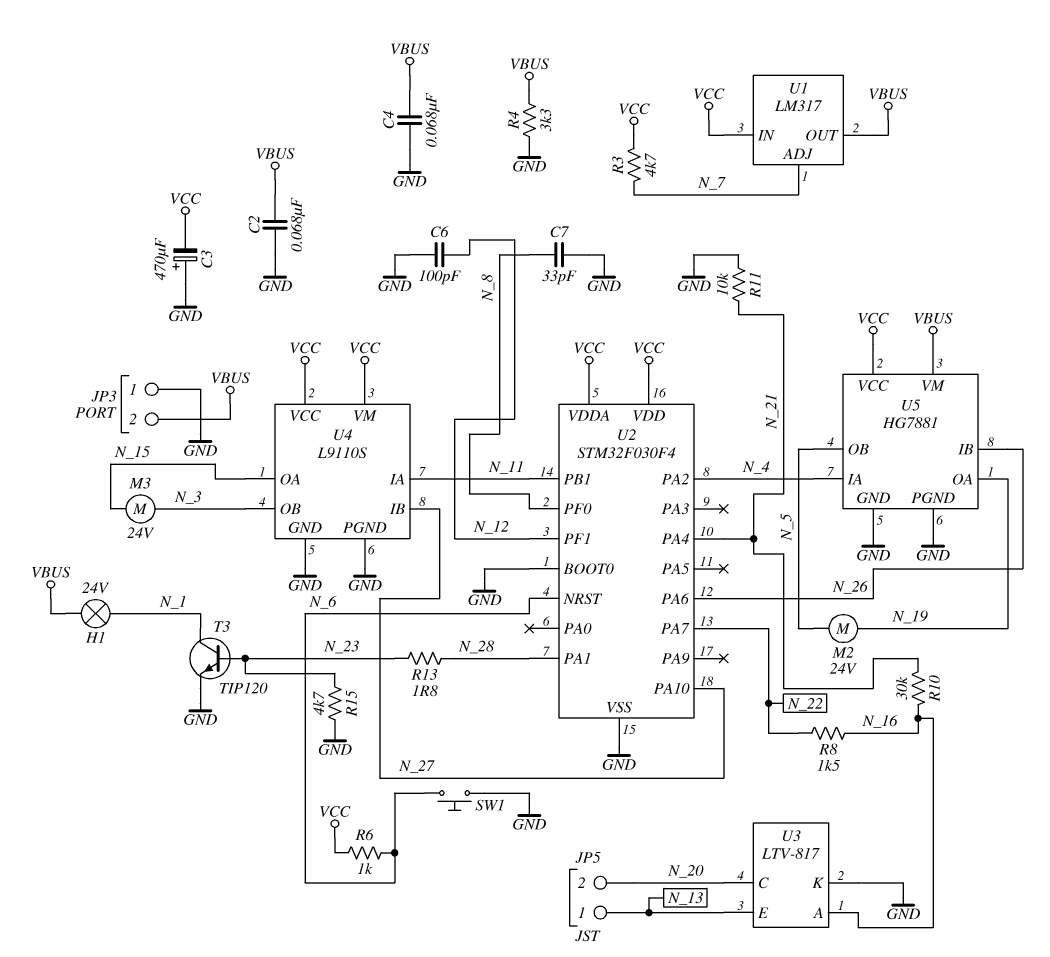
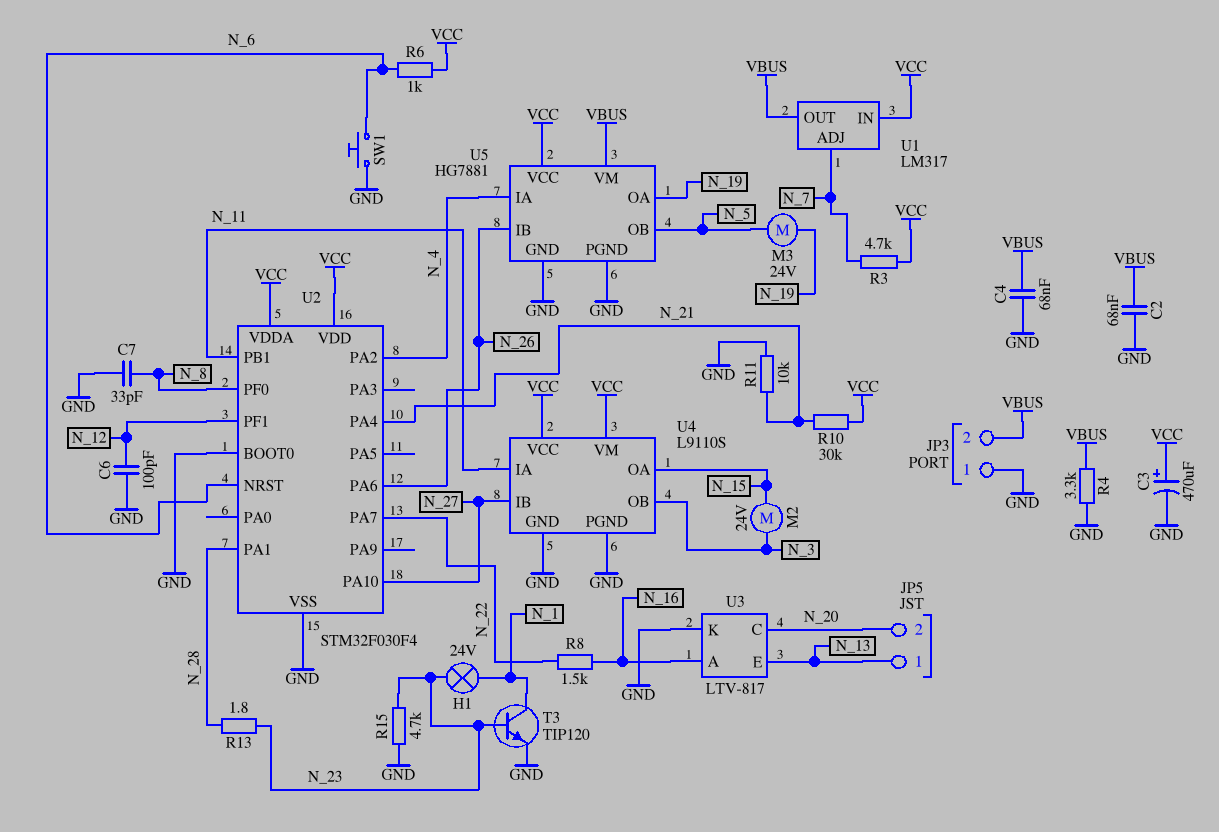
C3: 470uF (plus GND, minus VCC) -> 470uF (plus VCC, minus GND)
H1: lamp 24V (N_1, VBUS) -> lamp 24V (N_1, N_23)
M2: motor 24V (N_5, N_19) -> motor 24V (N_3, N_15)
M3: motor 24V (N_3, N_15) -> motor 24V (N_5, N_19)
R10: 30k (N_16, N_21) -> 30k (N_21, VCC)

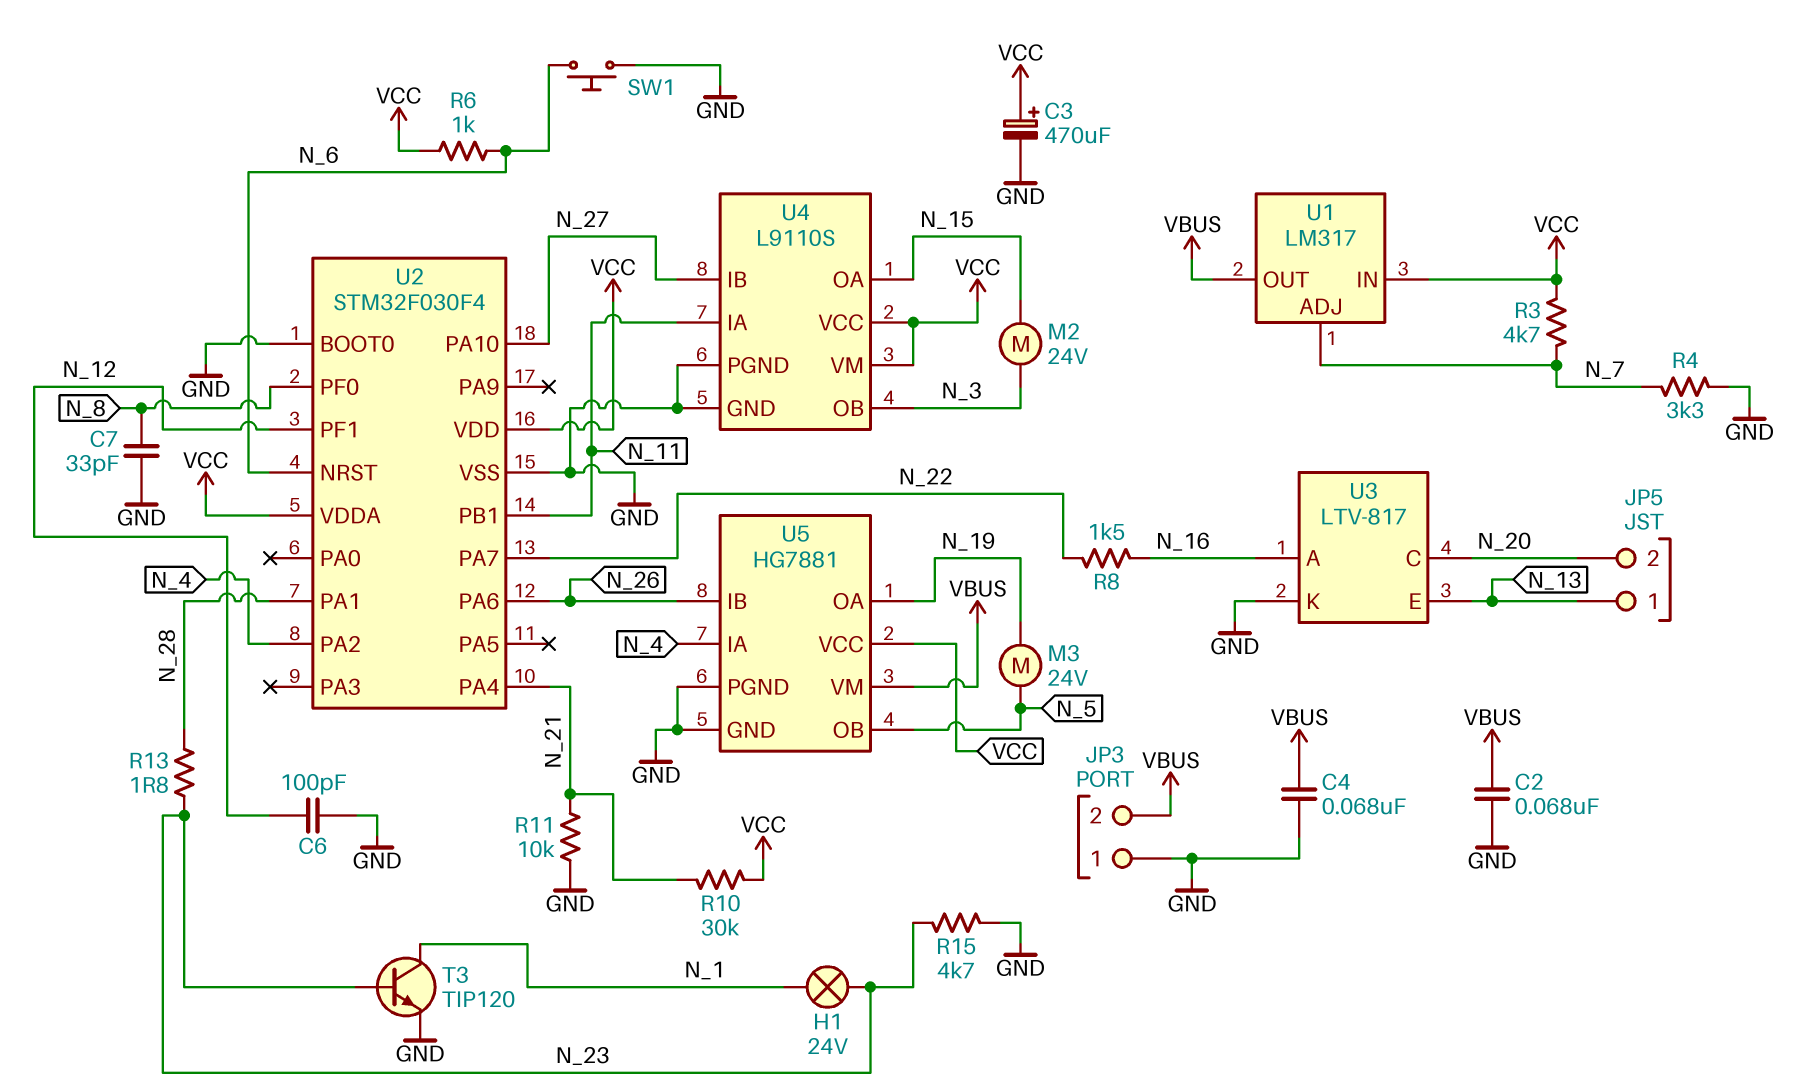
R4: 3.3k (GND, VBUS) -> 3.3k (GND, N_7)

